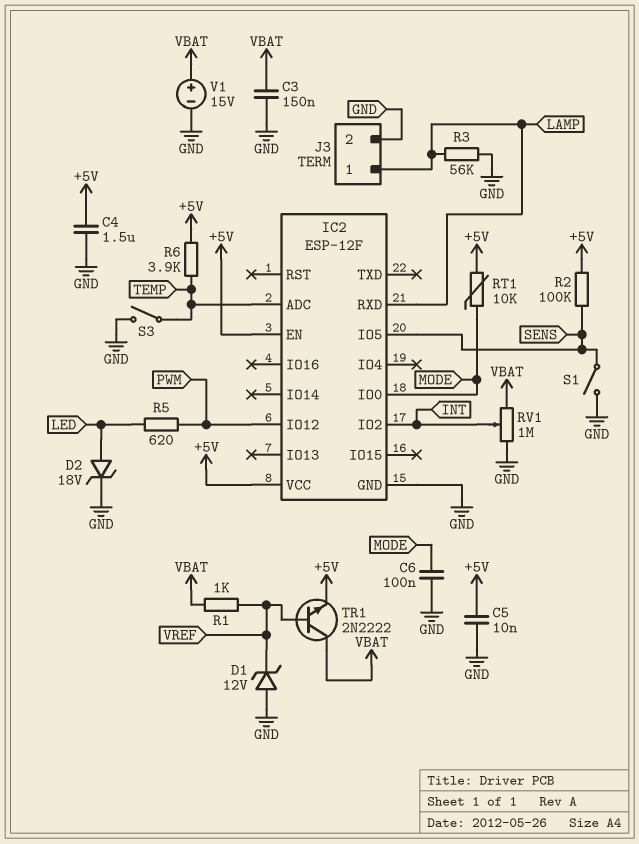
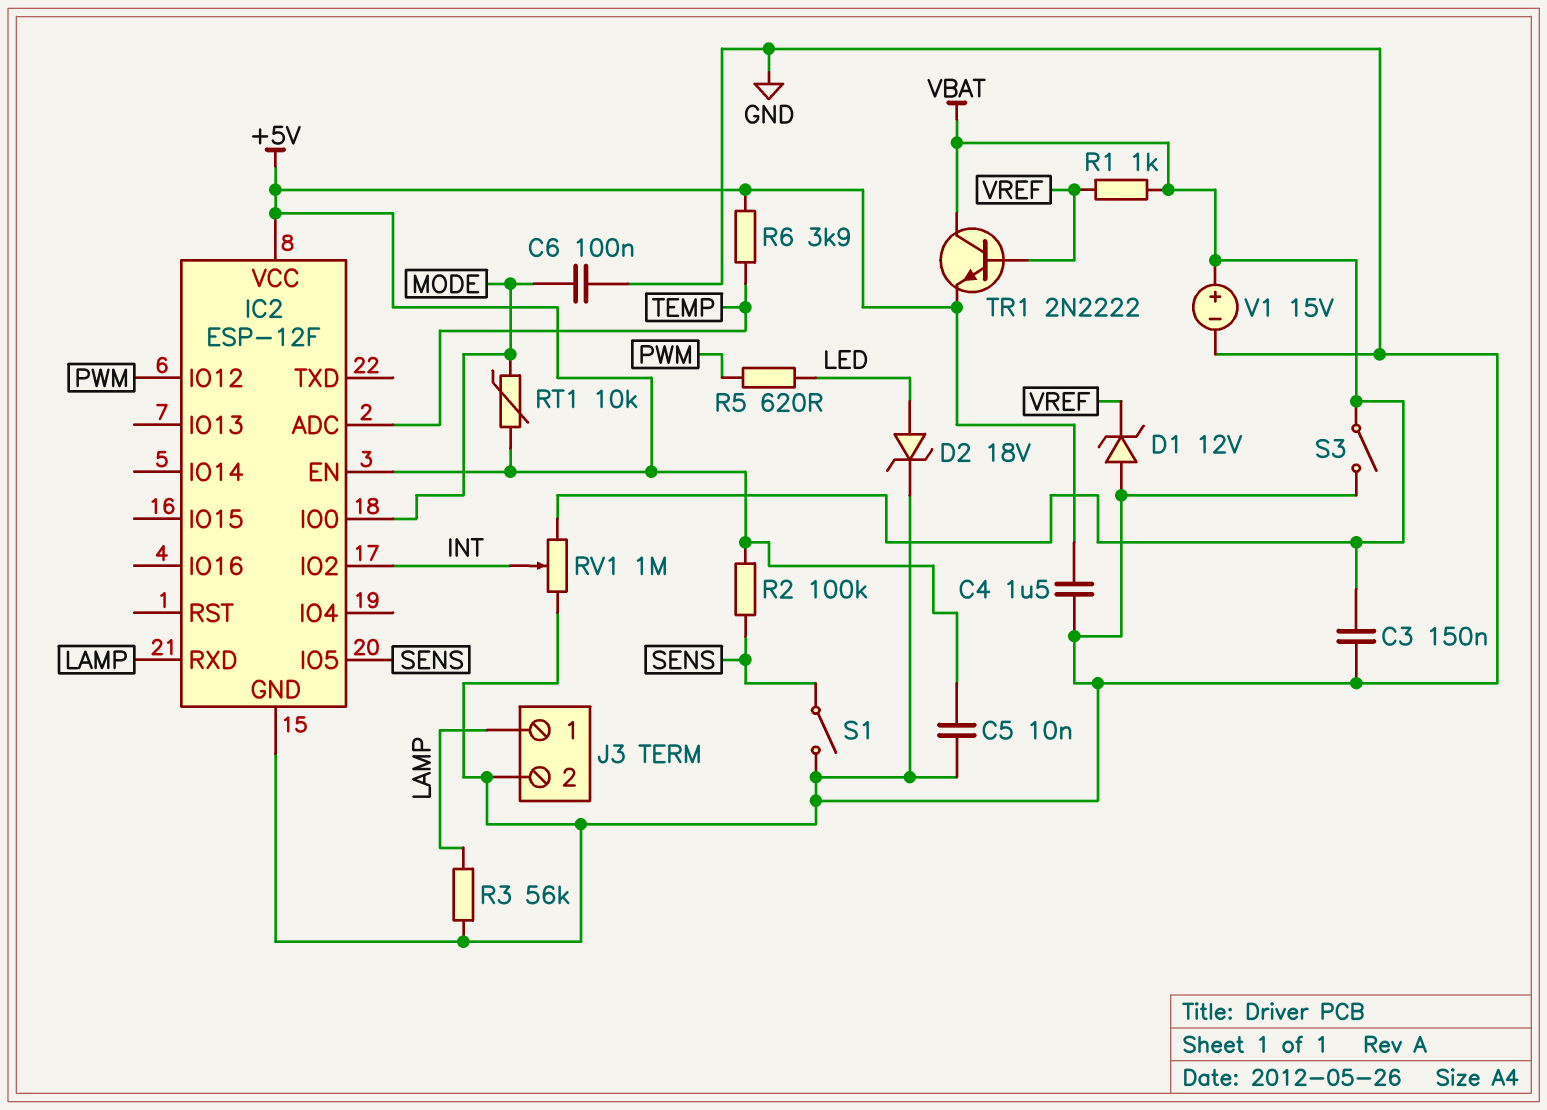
S3: switch (GND, TEMP) -> switch (GND, VBAT)

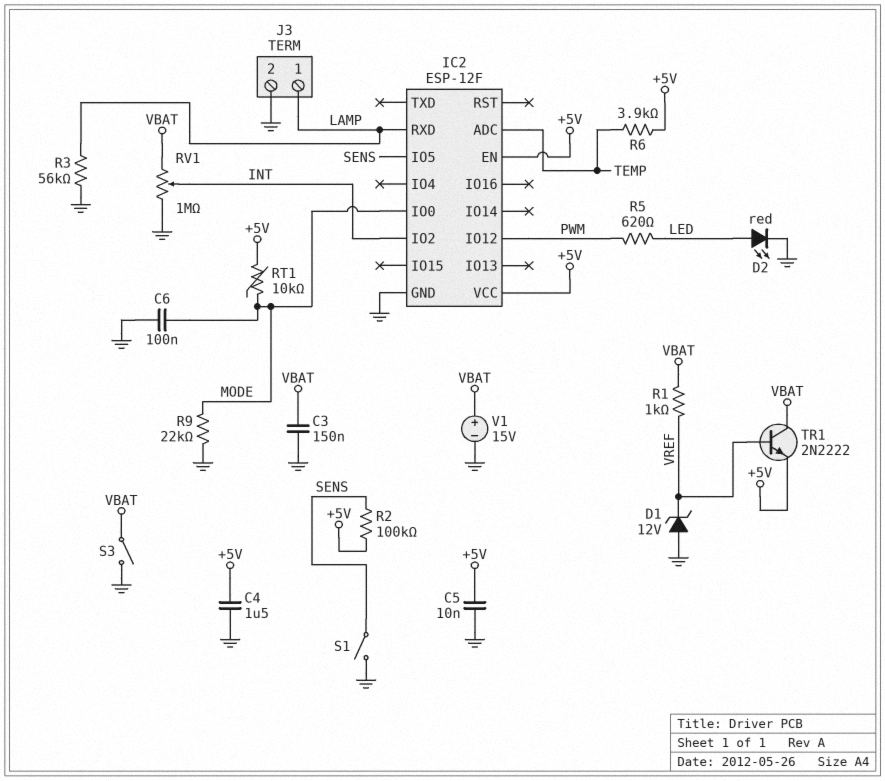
D2: zener 18V (A LED, K GND) -> LED red (A LED, K GND)
R9: none -> 22k (GND, MODE)

